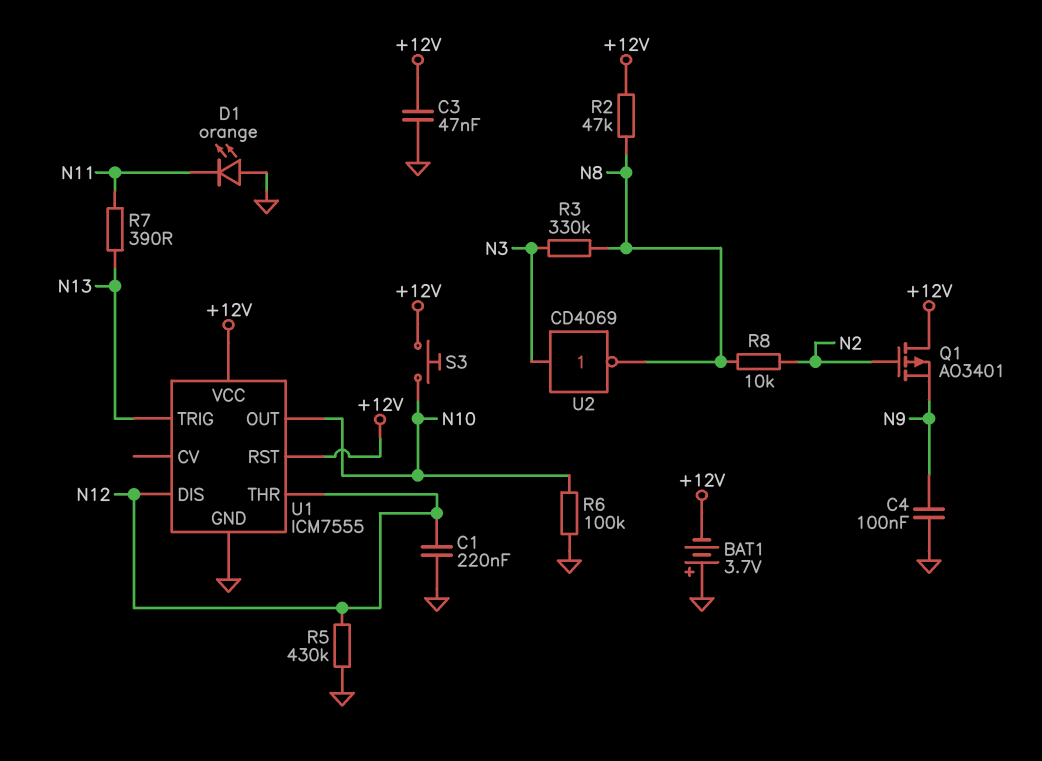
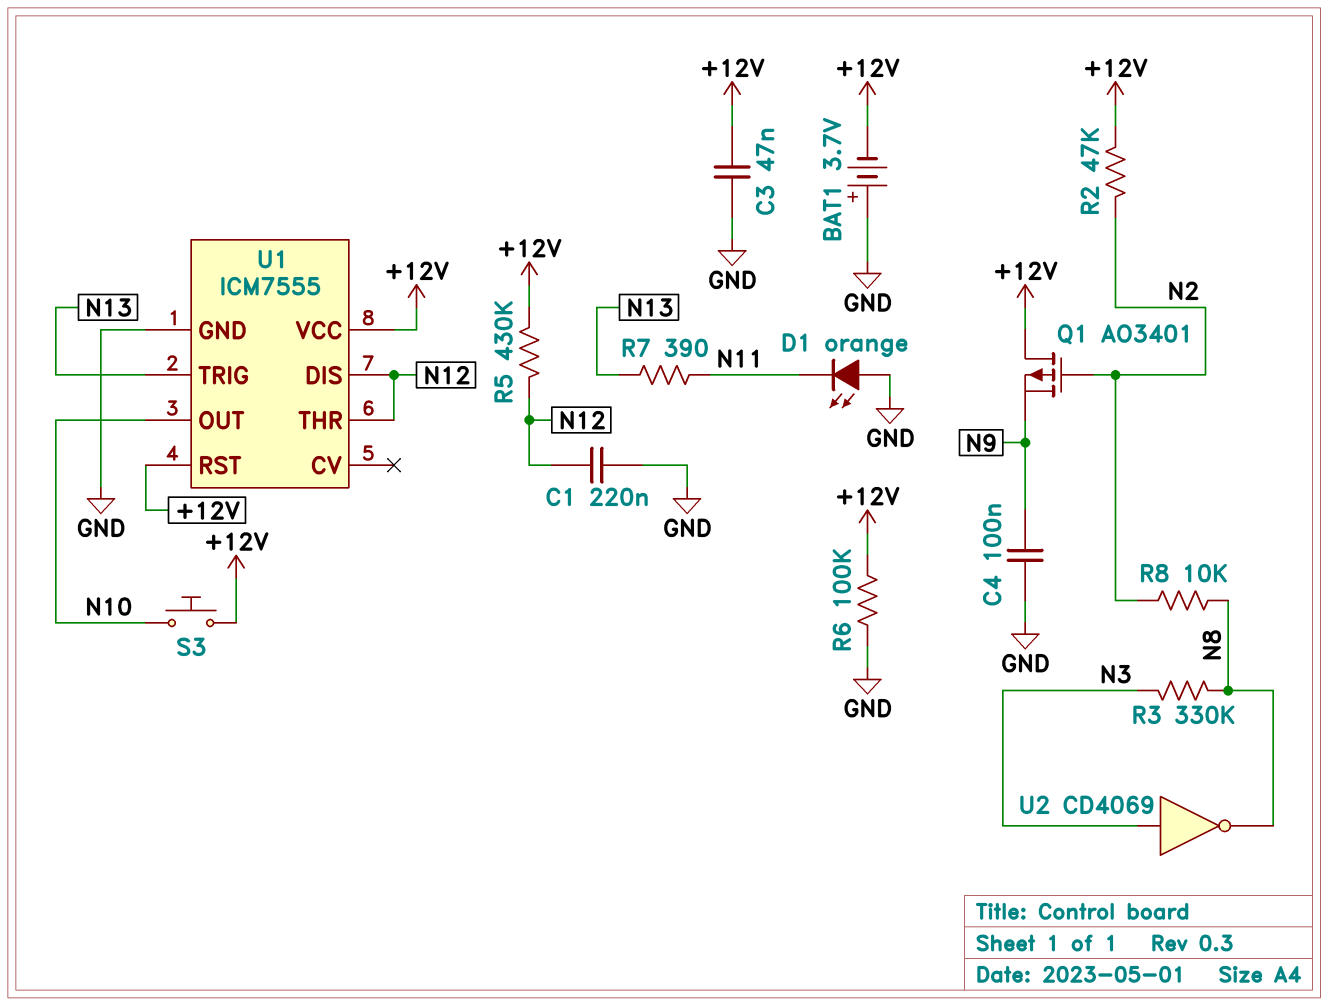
R2: 47k (+12V, N8) -> 47k (+12V, N2)
R5: 430k (GND, N12) -> 430k (+12V, N12)
R6: 100k (GND, N10) -> 100k (+12V, GND)

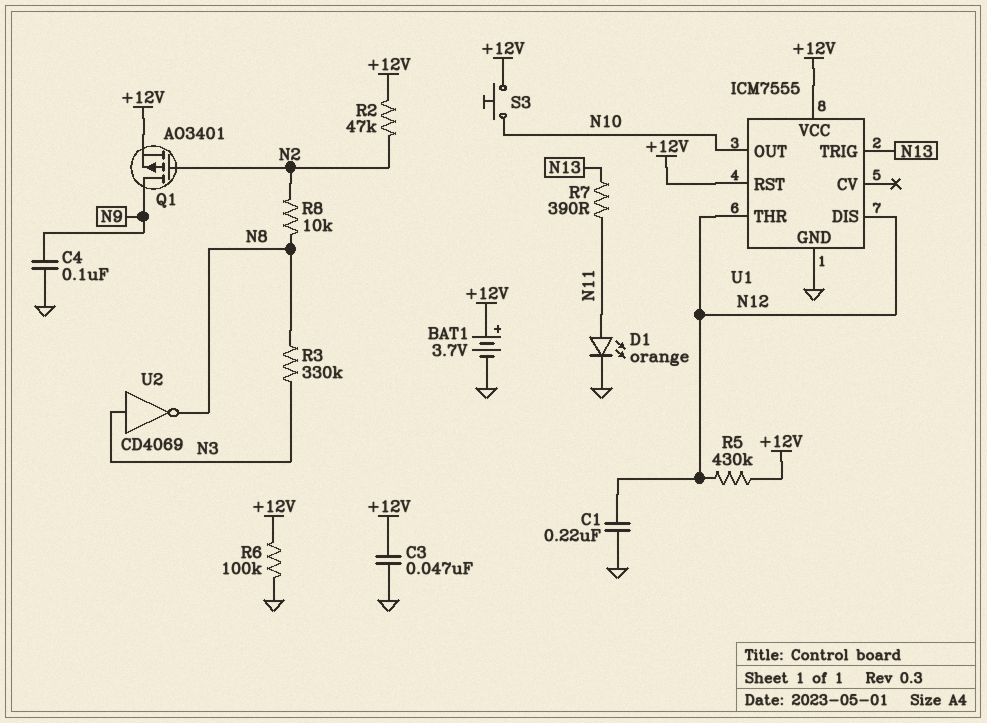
BAT1: 3.7V (plus GND, minus +12V) -> 3.7V (plus +12V, minus GND)
D1: LED orange (A GND, K N11) -> LED orange (A N11, K GND)
Q1: PMOS AO3401 (G N2, D +12V, S N9) -> PMOS AO3401 (G N2, D N9, S +12V)

